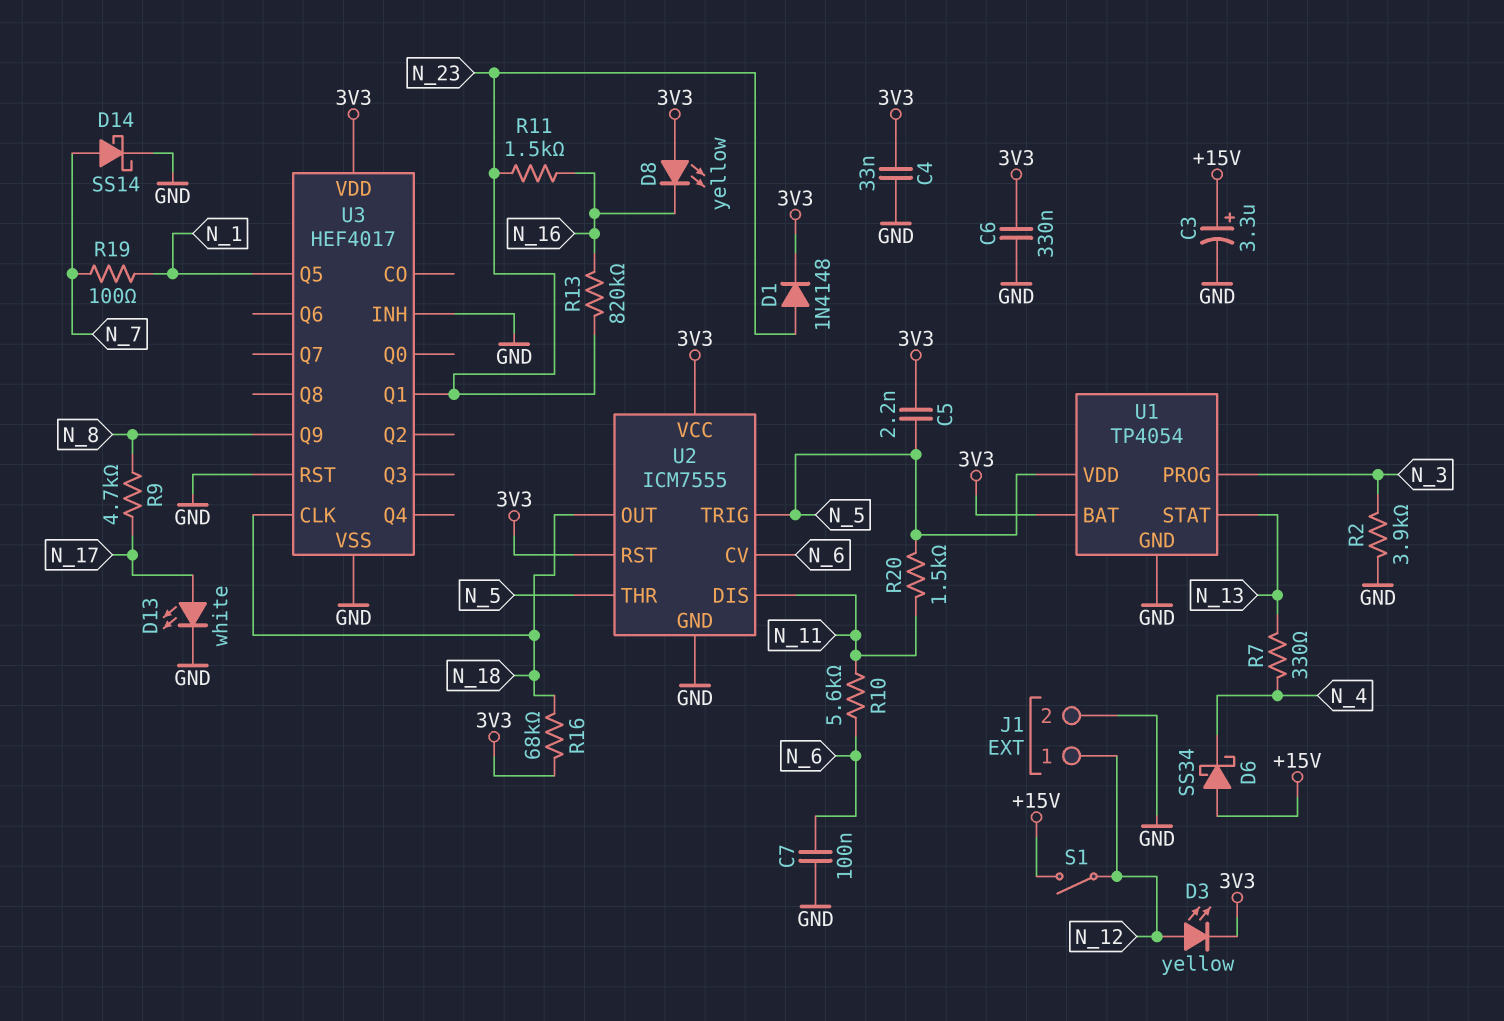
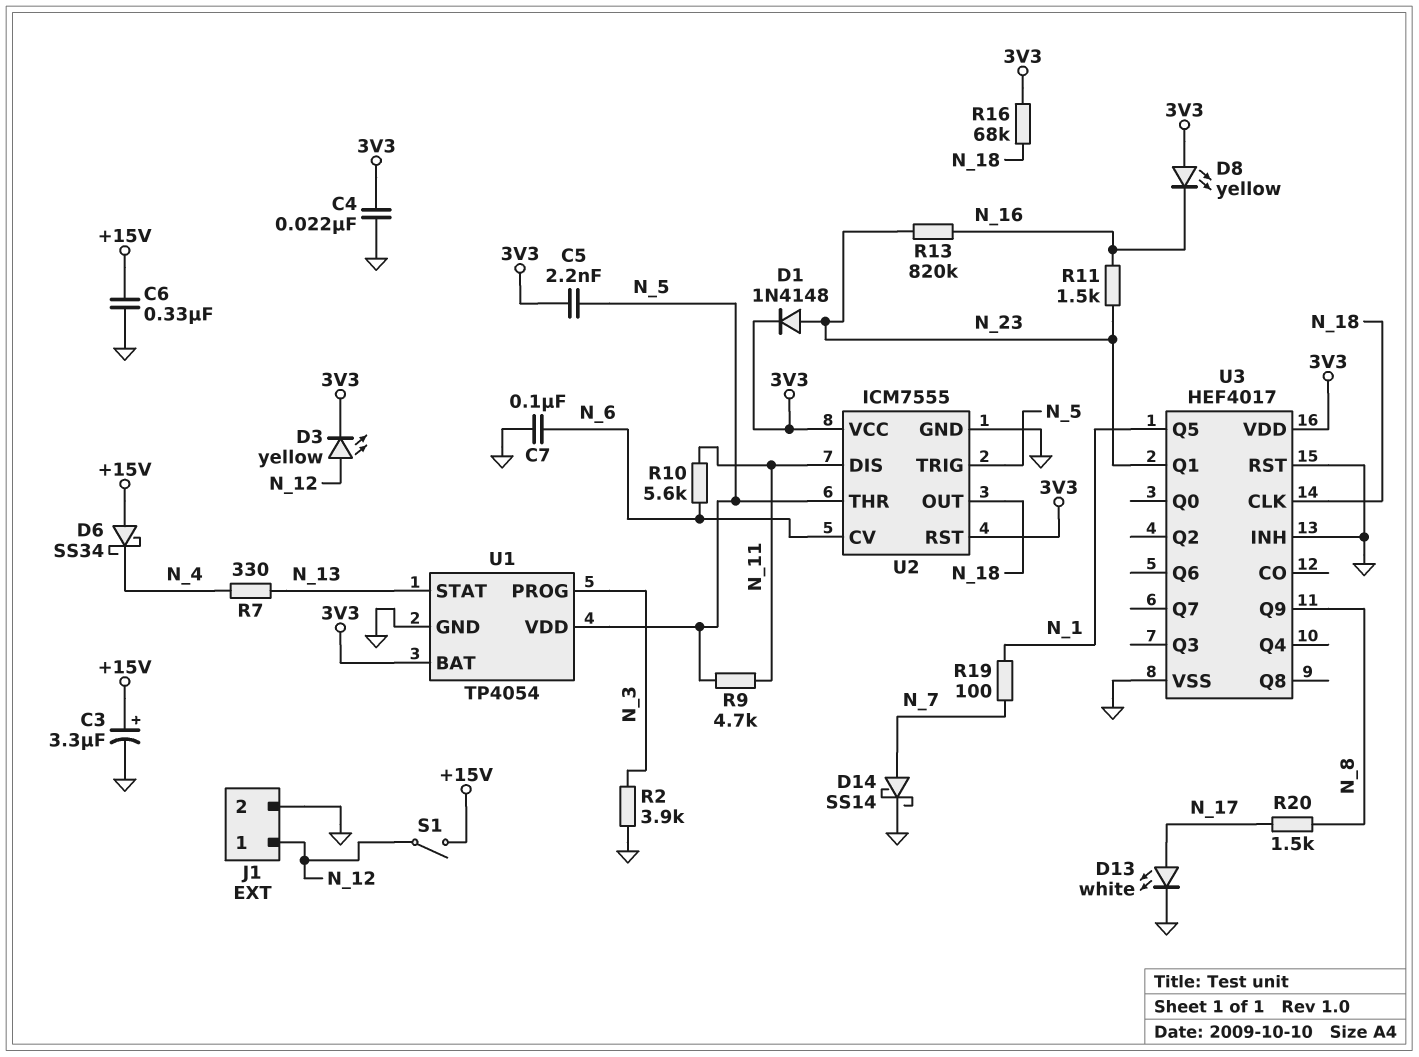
C4: 33nF (3V3, GND) -> 22nF (3V3, GND)
C6: 330nF (3V3, GND) -> 330nF (+15V, GND)
R9: 4.7k (N_8, N_17) -> 4.7k (N_5, N_11)
R20: 1.5k (N_5, N_11) -> 1.5k (N_8, N_17)

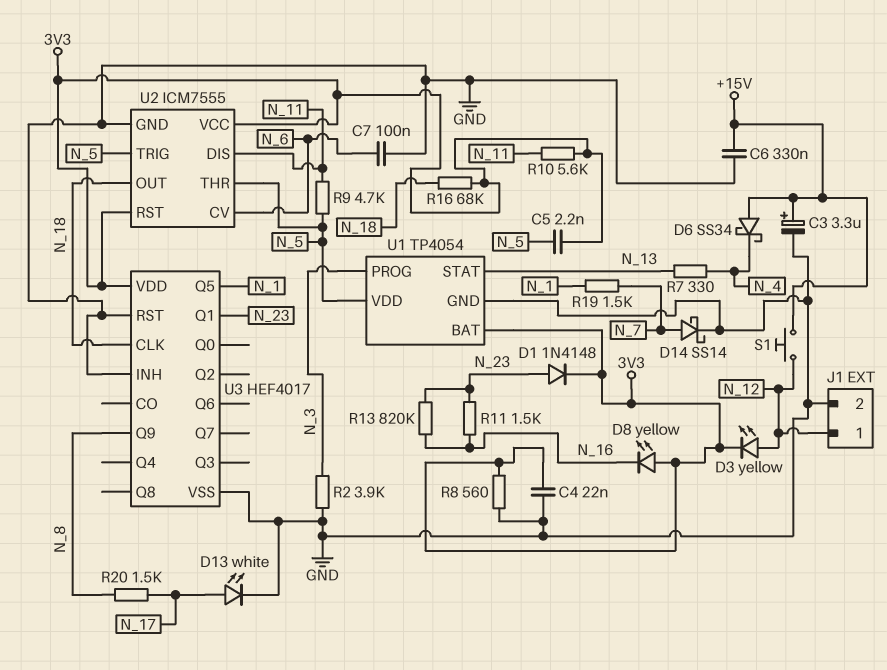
R8: none -> 560 (3V3, GND)
R10: 5.6k (N_6, N_11) -> 5.6k (3V3, N_11)
R19: 100 (N_1, N_7) -> 1.5k (N_1, N_7)
S1: switch (+15V, N_12) -> button (+15V, N_12)

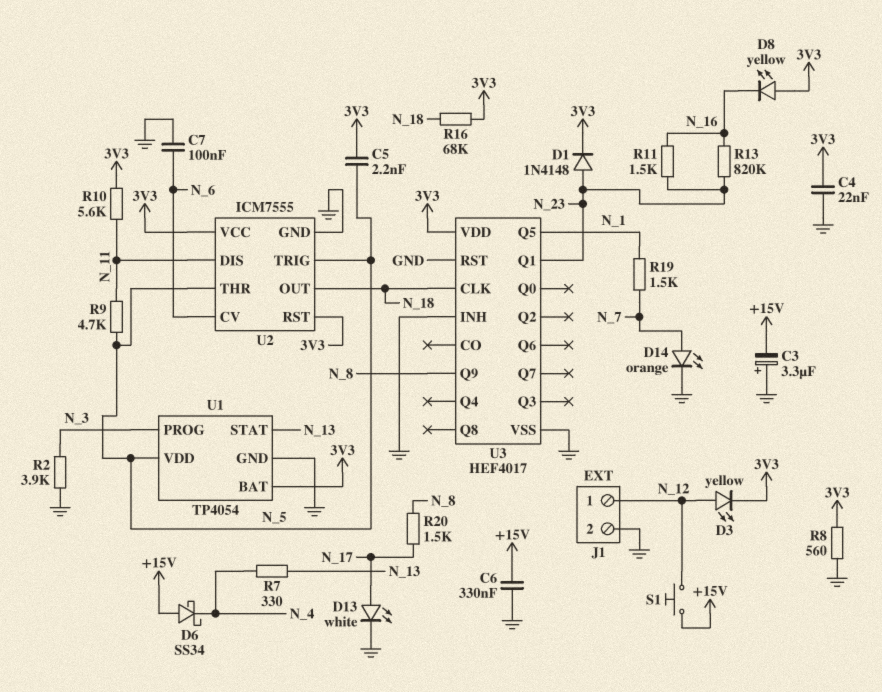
C3: 3.3uF (plus +15V, minus GND) -> 3.3uF (plus GND, minus +15V)
D14: schottky SS14 (A N_7, K GND) -> LED orange (A N_7, K GND)

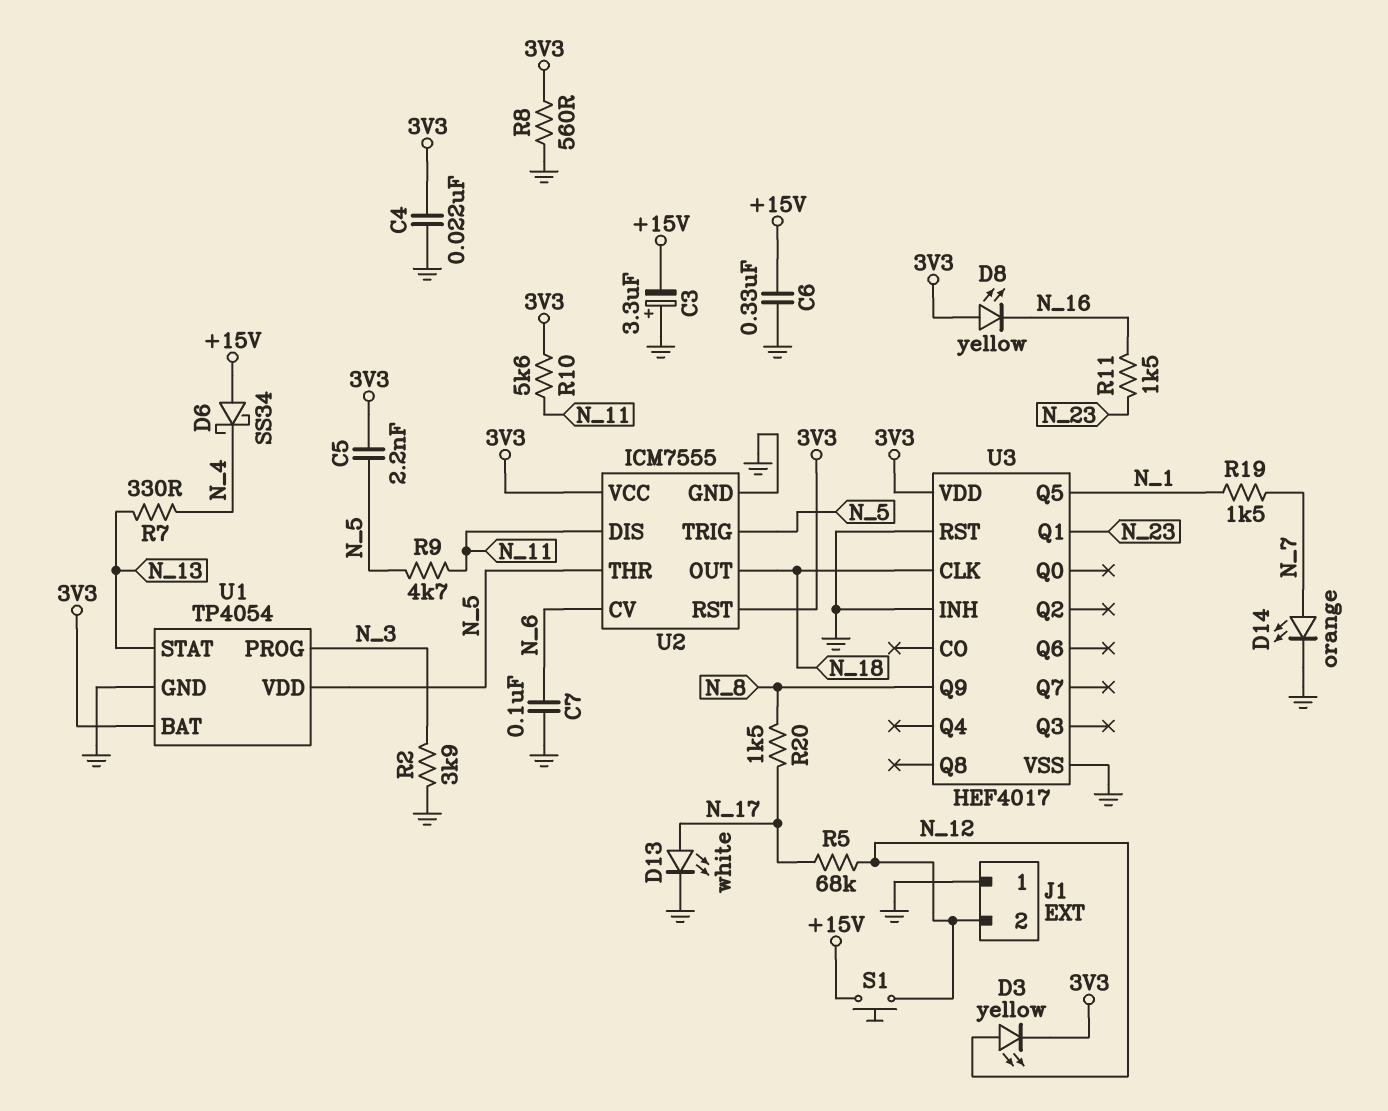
D1: diode 1N4148 (A N_23, K 3V3) -> none
J1 pin 1: N_12 -> GND
J1 pin 2: GND -> N_12
R5: none -> 68k (N_12, N_17)
R13: 820k (N_16, N_23) -> none
R16: 68k (3V3, N_18) -> none

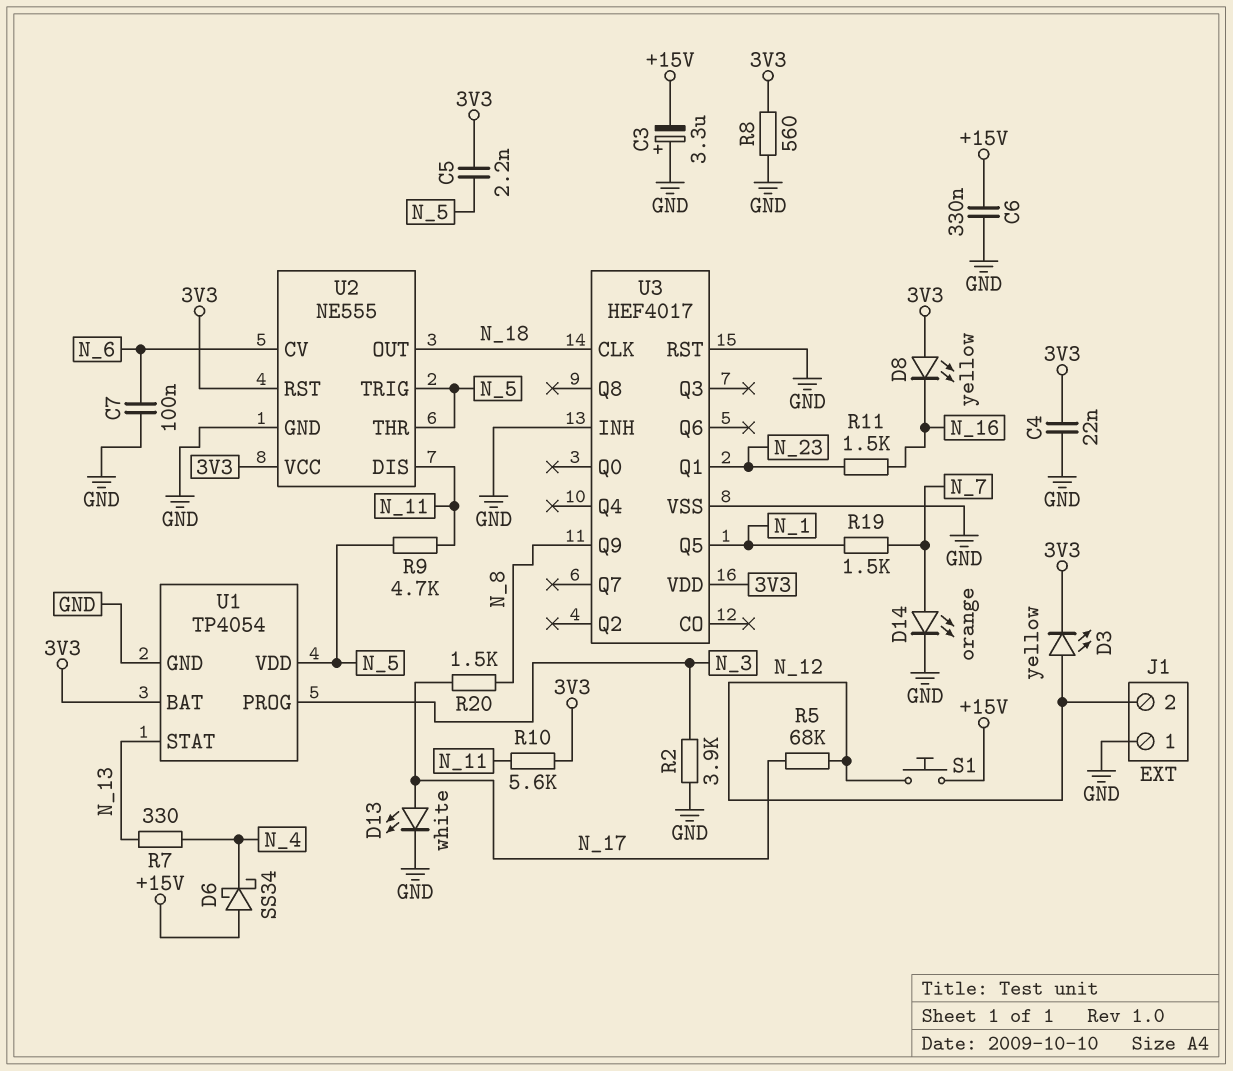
U2: ICM7555 -> NE555

